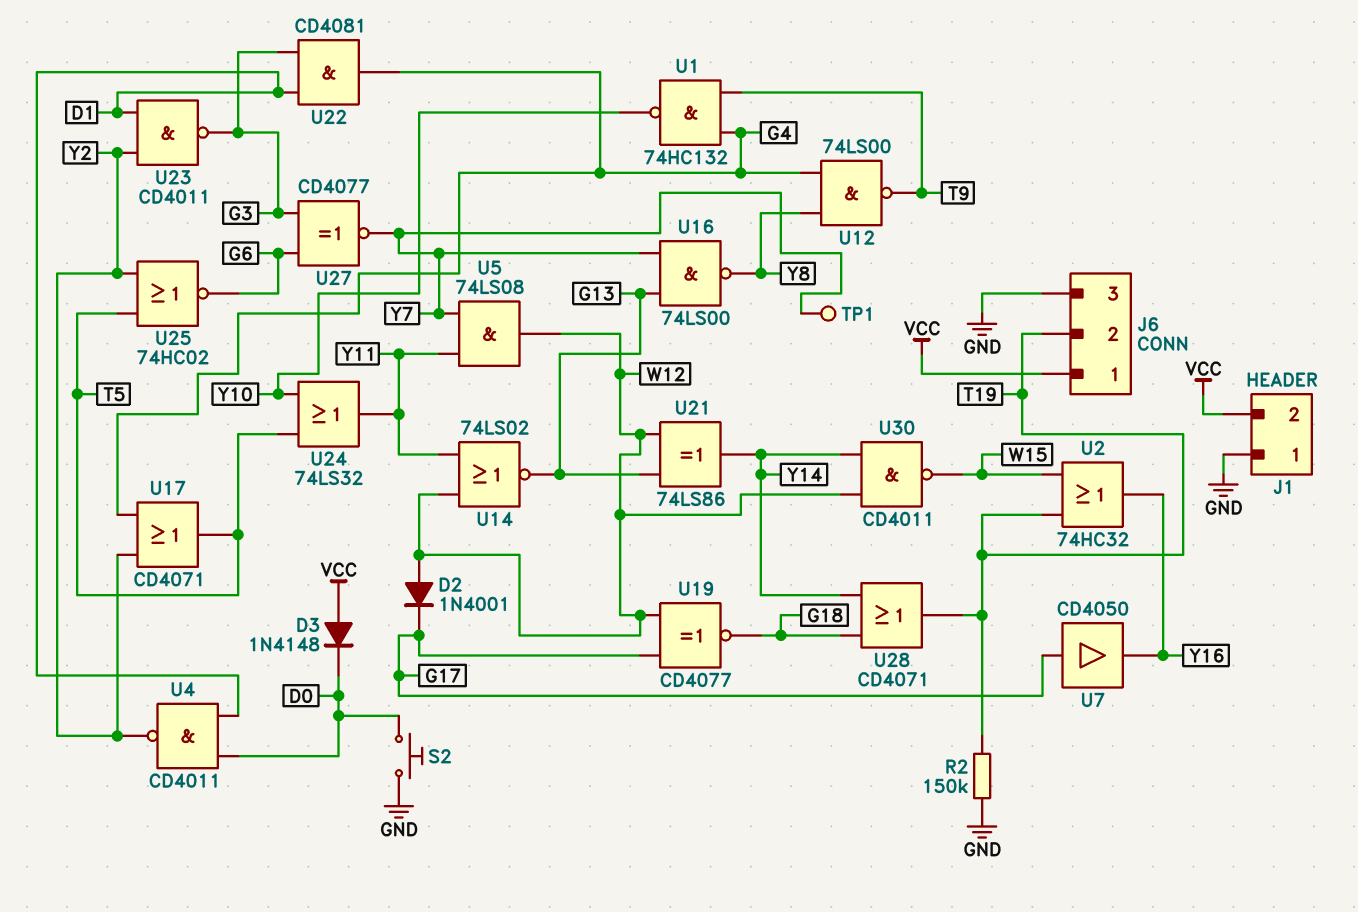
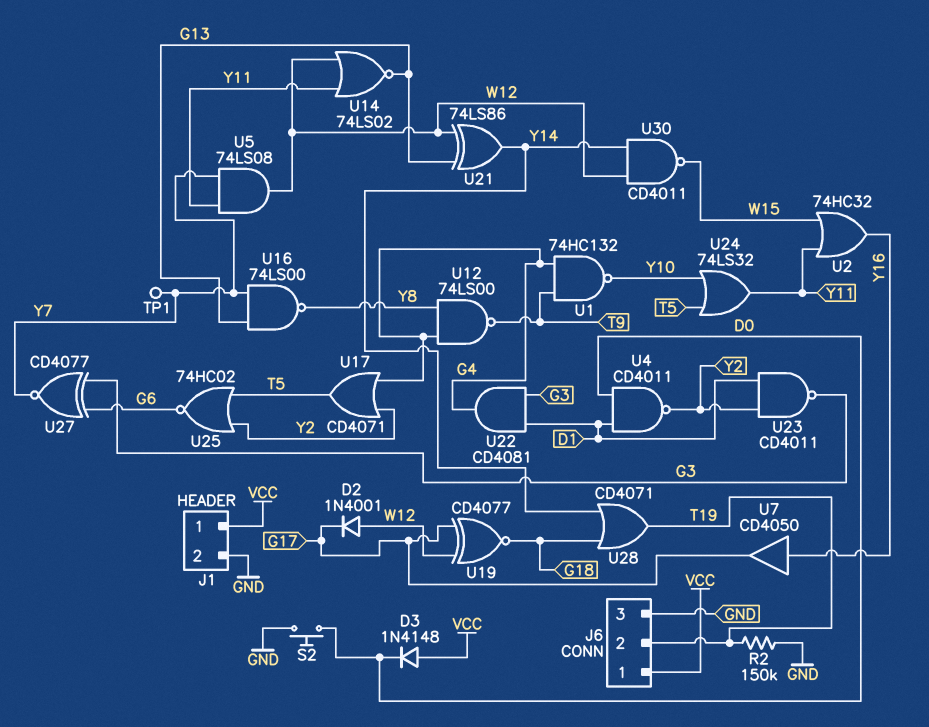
J1 pin 1: GND -> VCC
J1 pin 2: VCC -> GND
U2: OR 74HC32 (in T19, in W15, out Y16) -> OR 74HC32 (in W15, in Y11, out Y16)
U7: buffer CD4050 (in G17, out Y16) -> buffer CD4050 (in Y16, out G17)

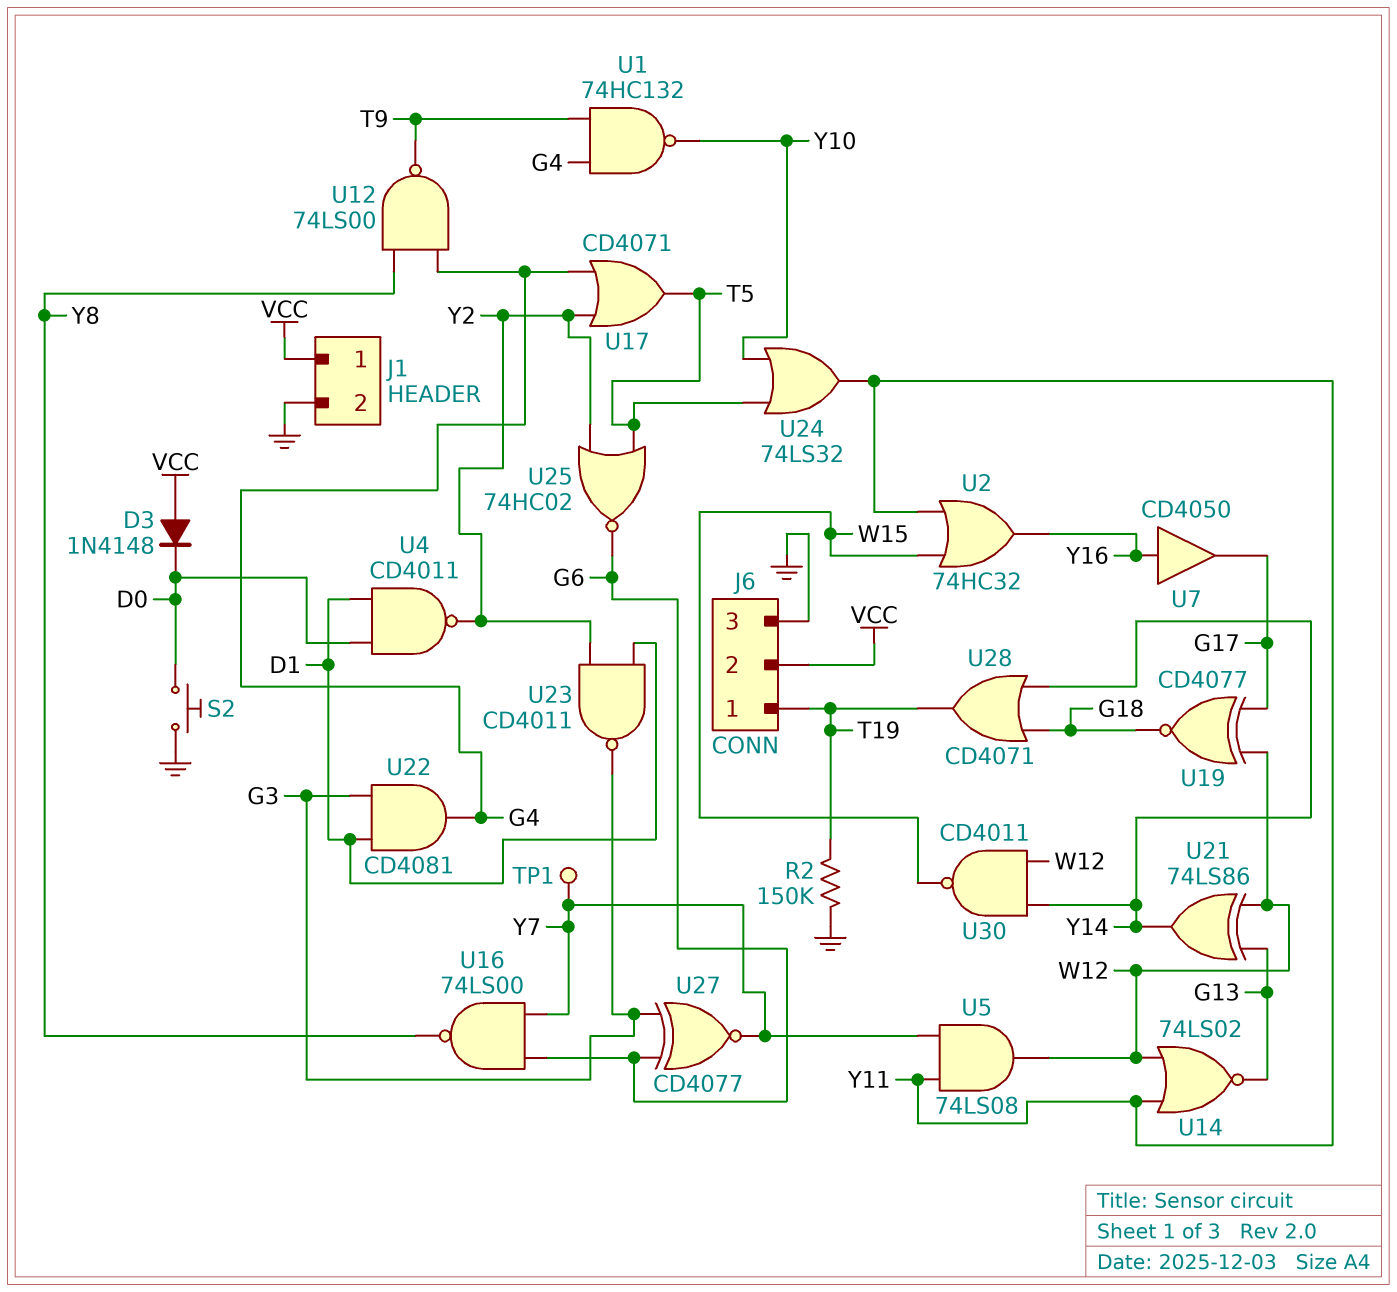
D2: diode 1N4001 (A W12, K G17) -> none
J6 pin 1: VCC -> T19
J6 pin 2: T19 -> VCC
U16: NAND 74LS00 (in G13, in Y7, out Y8) -> NAND 74LS00 (in G6, in Y7, out Y8)

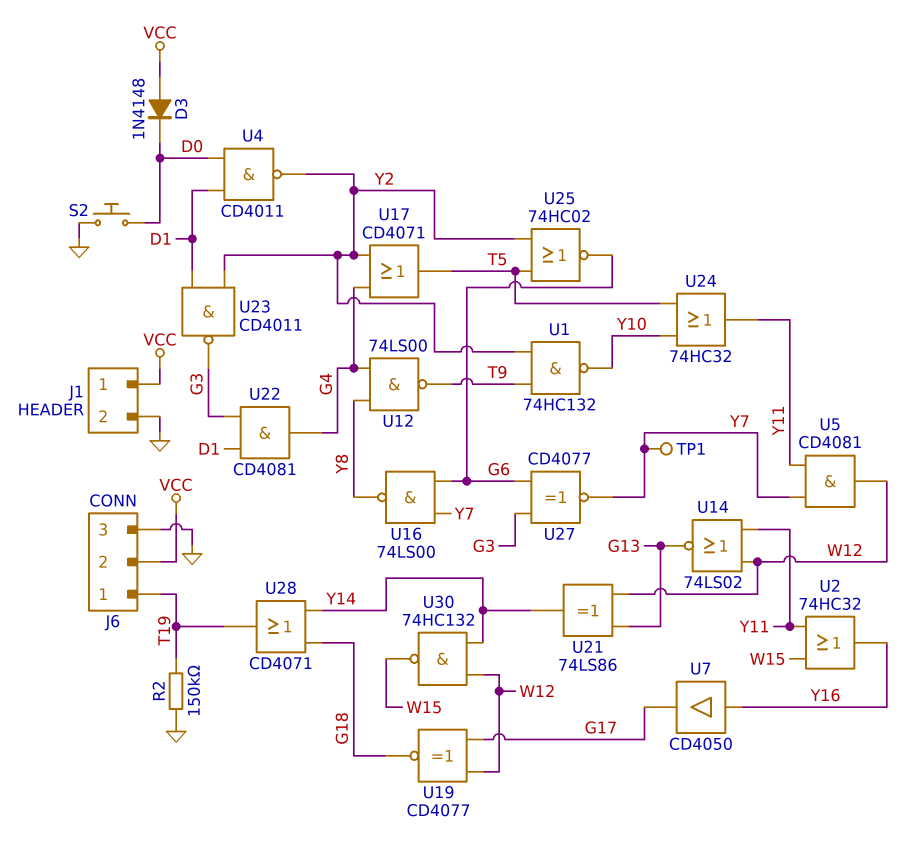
U1: NAND 74HC132 (in G4, in T9, out Y10) -> NAND 74HC132 (in T9, in Y2, out Y10)
U5: AND 74LS08 (in Y7, in Y11, out W12) -> AND CD4081 (in Y7, in Y11, out W12)
U24: OR 74LS32 (in T5, in Y10, out Y11) -> OR 74HC32 (in T5, in Y10, out Y11)
U30: NAND CD4011 (in W12, in Y14, out W15) -> NAND 74HC132 (in W12, in Y14, out W15)

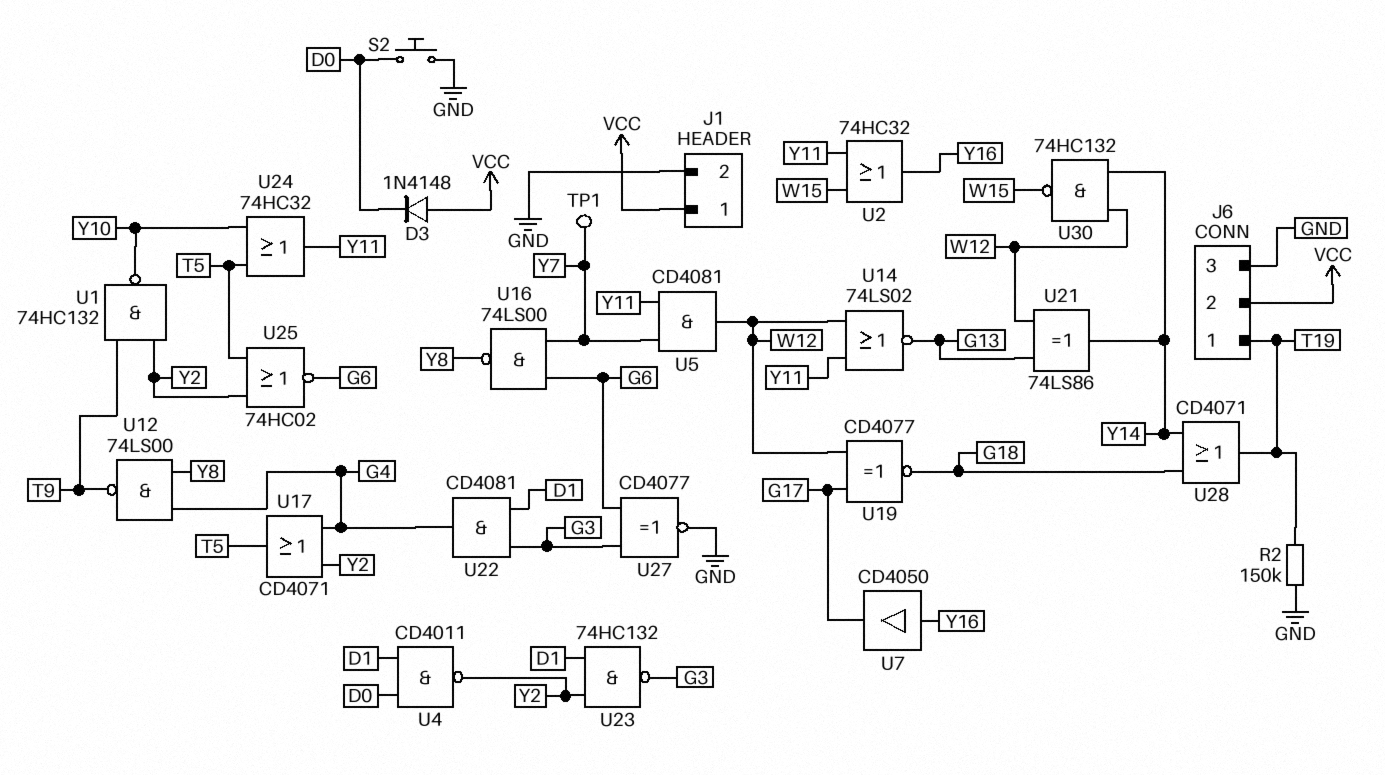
U23: NAND CD4011 (in D1, in Y2, out G3) -> NAND 74HC132 (in D1, in Y2, out G3)
U27: XNOR CD4077 (in G3, in G6, out Y7) -> XNOR CD4077 (in G3, in G6, out GND)

